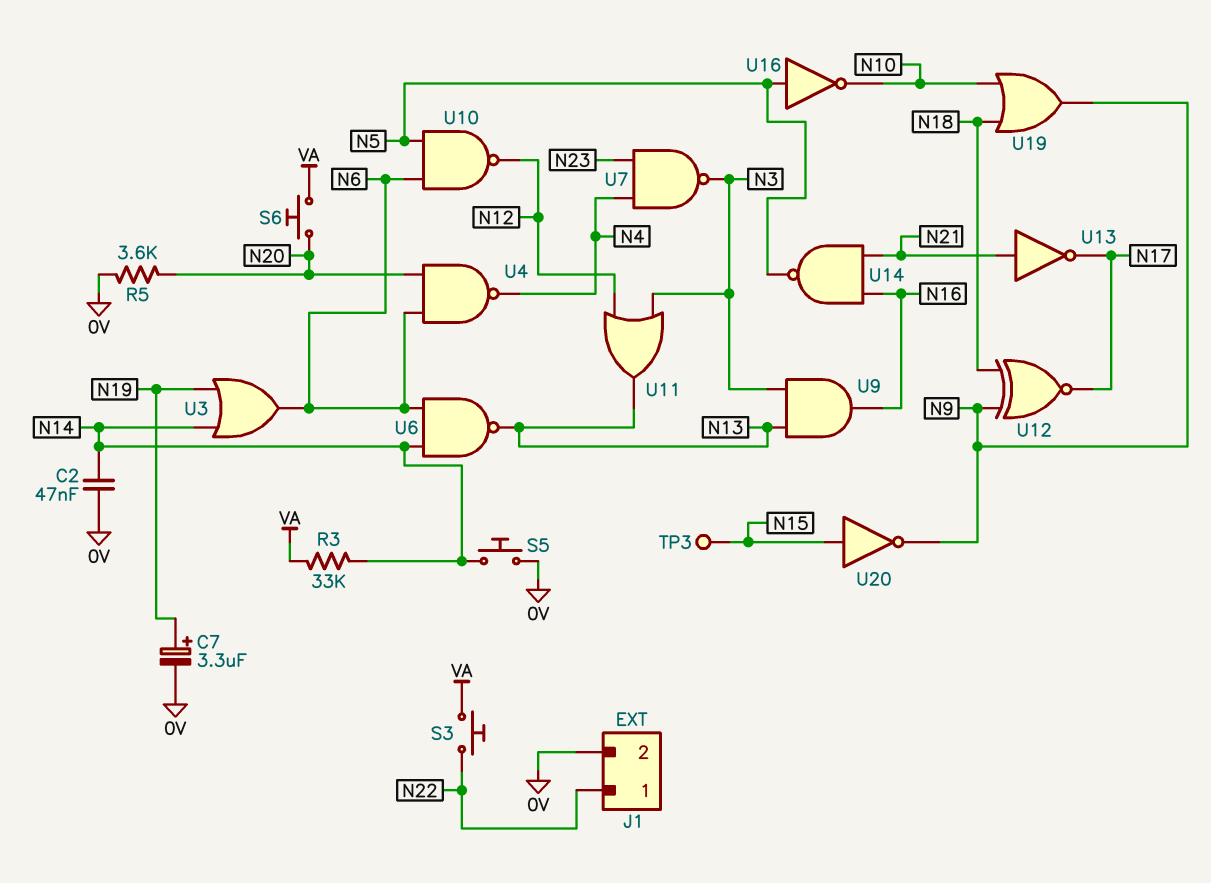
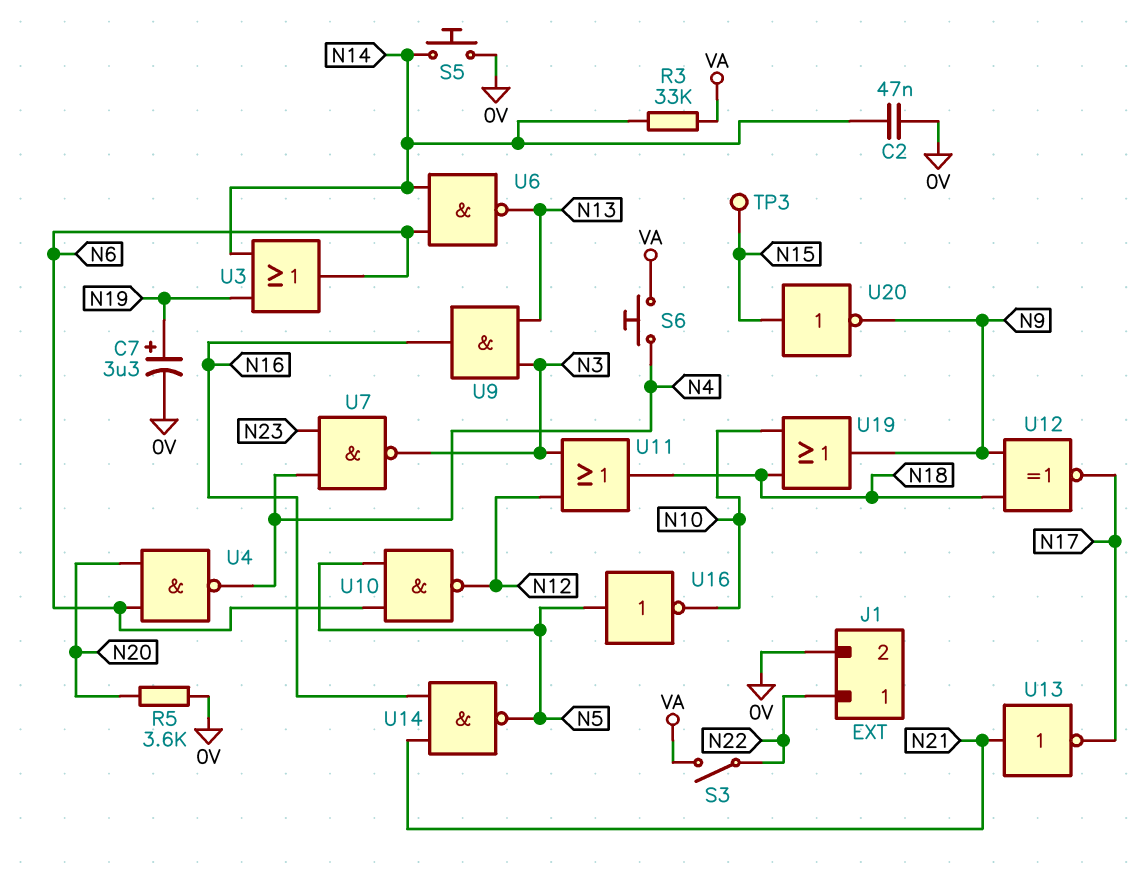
S3: button (N22, VA) -> switch (N22, VA)
S6: button (N20, VA) -> button (N4, VA)
U11: OR (in N3, in N12, out N13) -> OR (in N3, in N12, out N18)

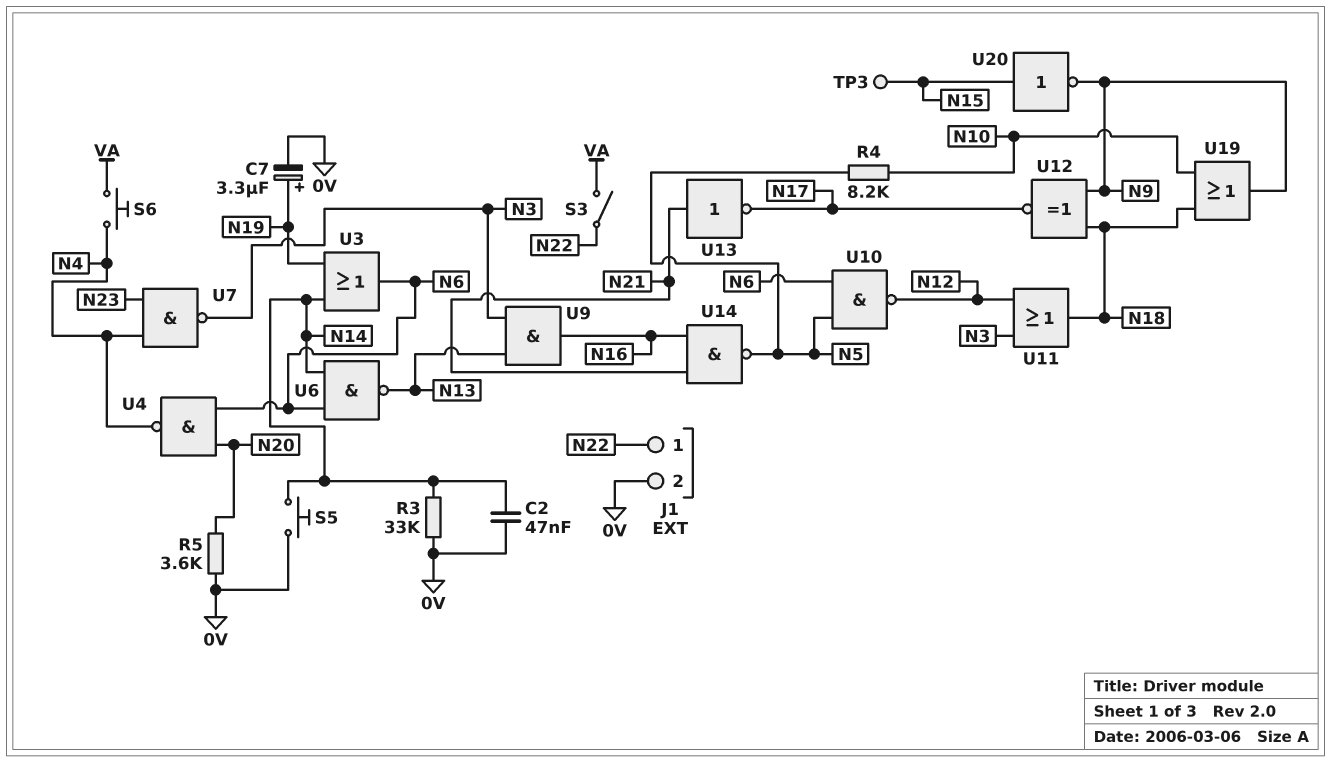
R3: 33k (N14, VA) -> 33k (0V, N14)
R4: none -> 8.2k (N5, N10)
U16: NOT (in N5, out N10) -> none

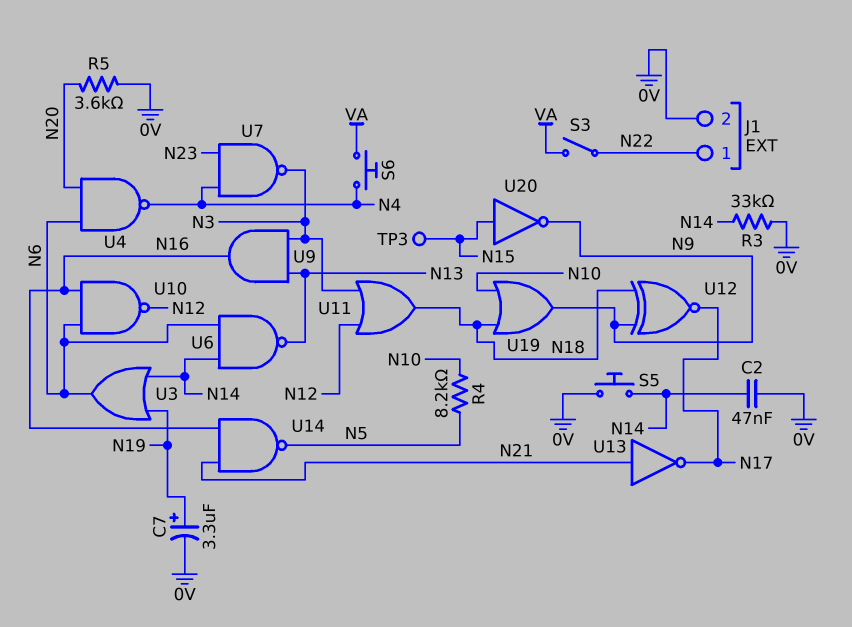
U10: NAND (in N5, in N6, out N12) -> NAND (in N6, in N16, out N12)

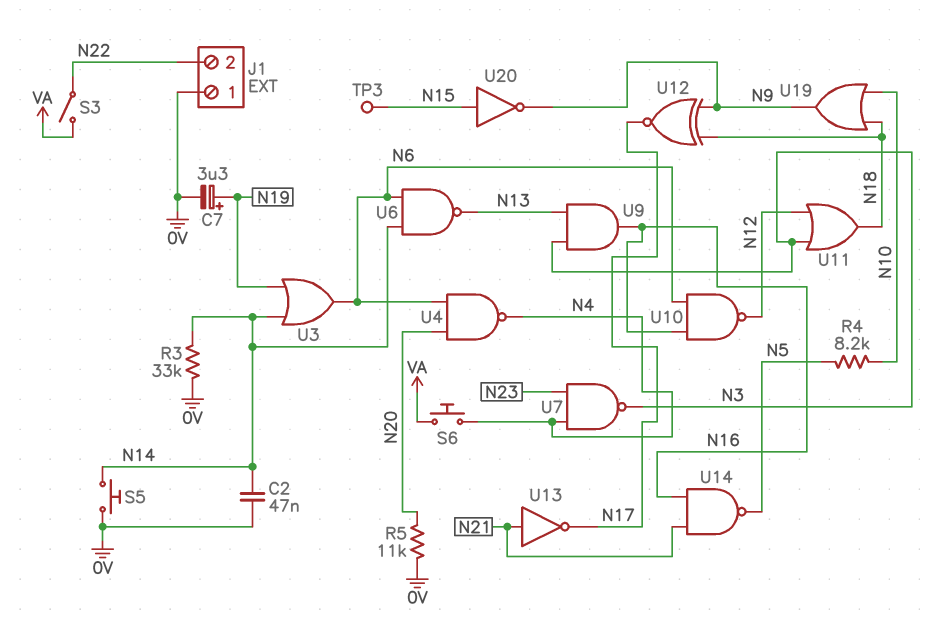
J1 pin 1: N22 -> 0V
J1 pin 2: 0V -> N22
R5: 3.6k (0V, N20) -> 11k (0V, N20)

